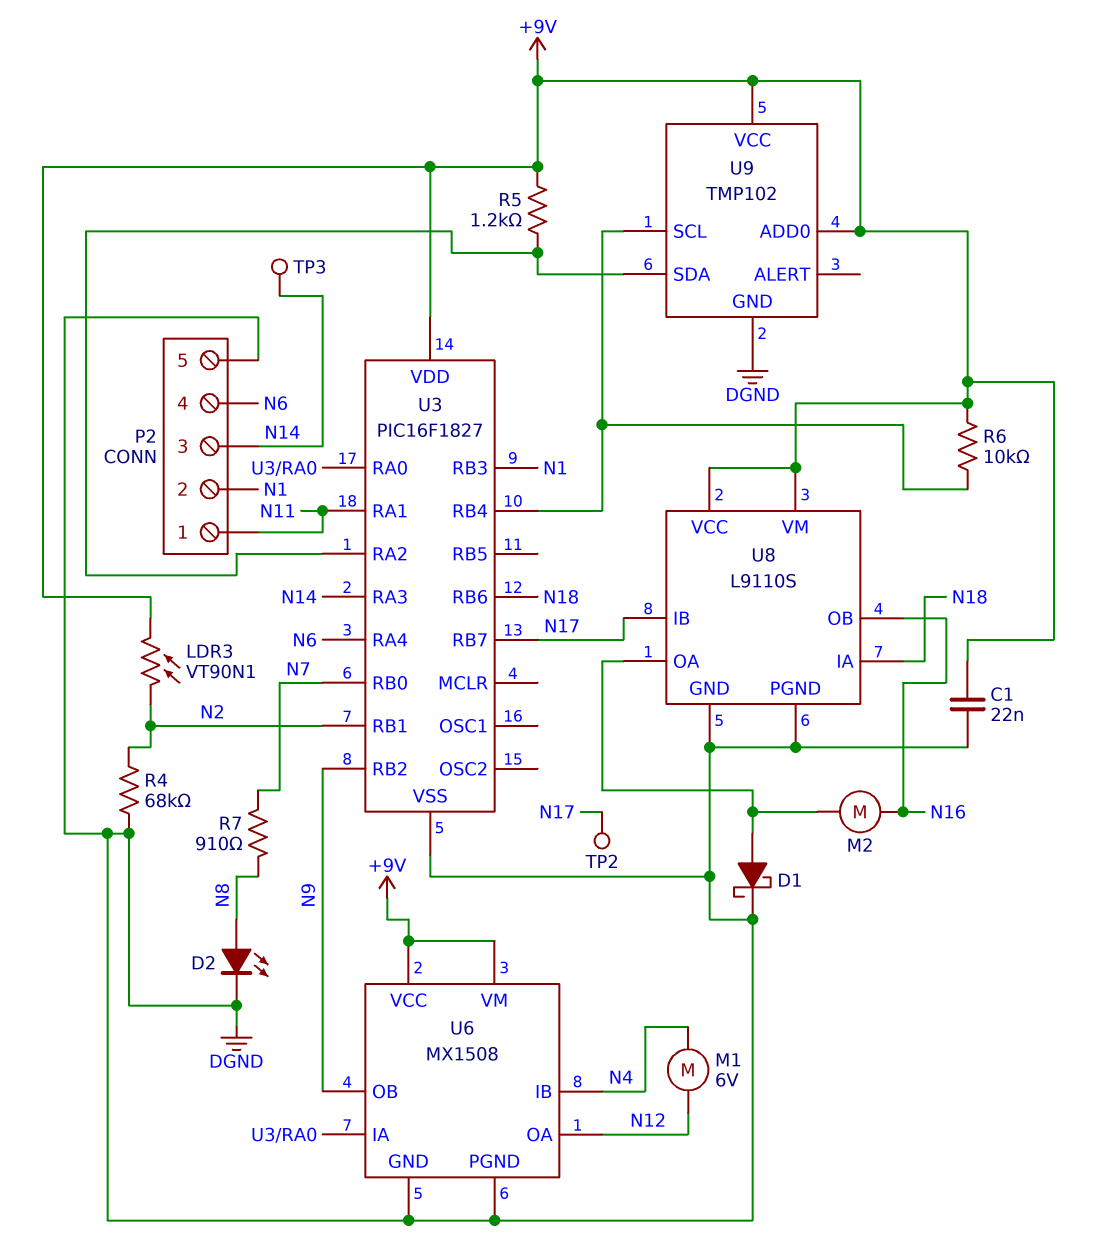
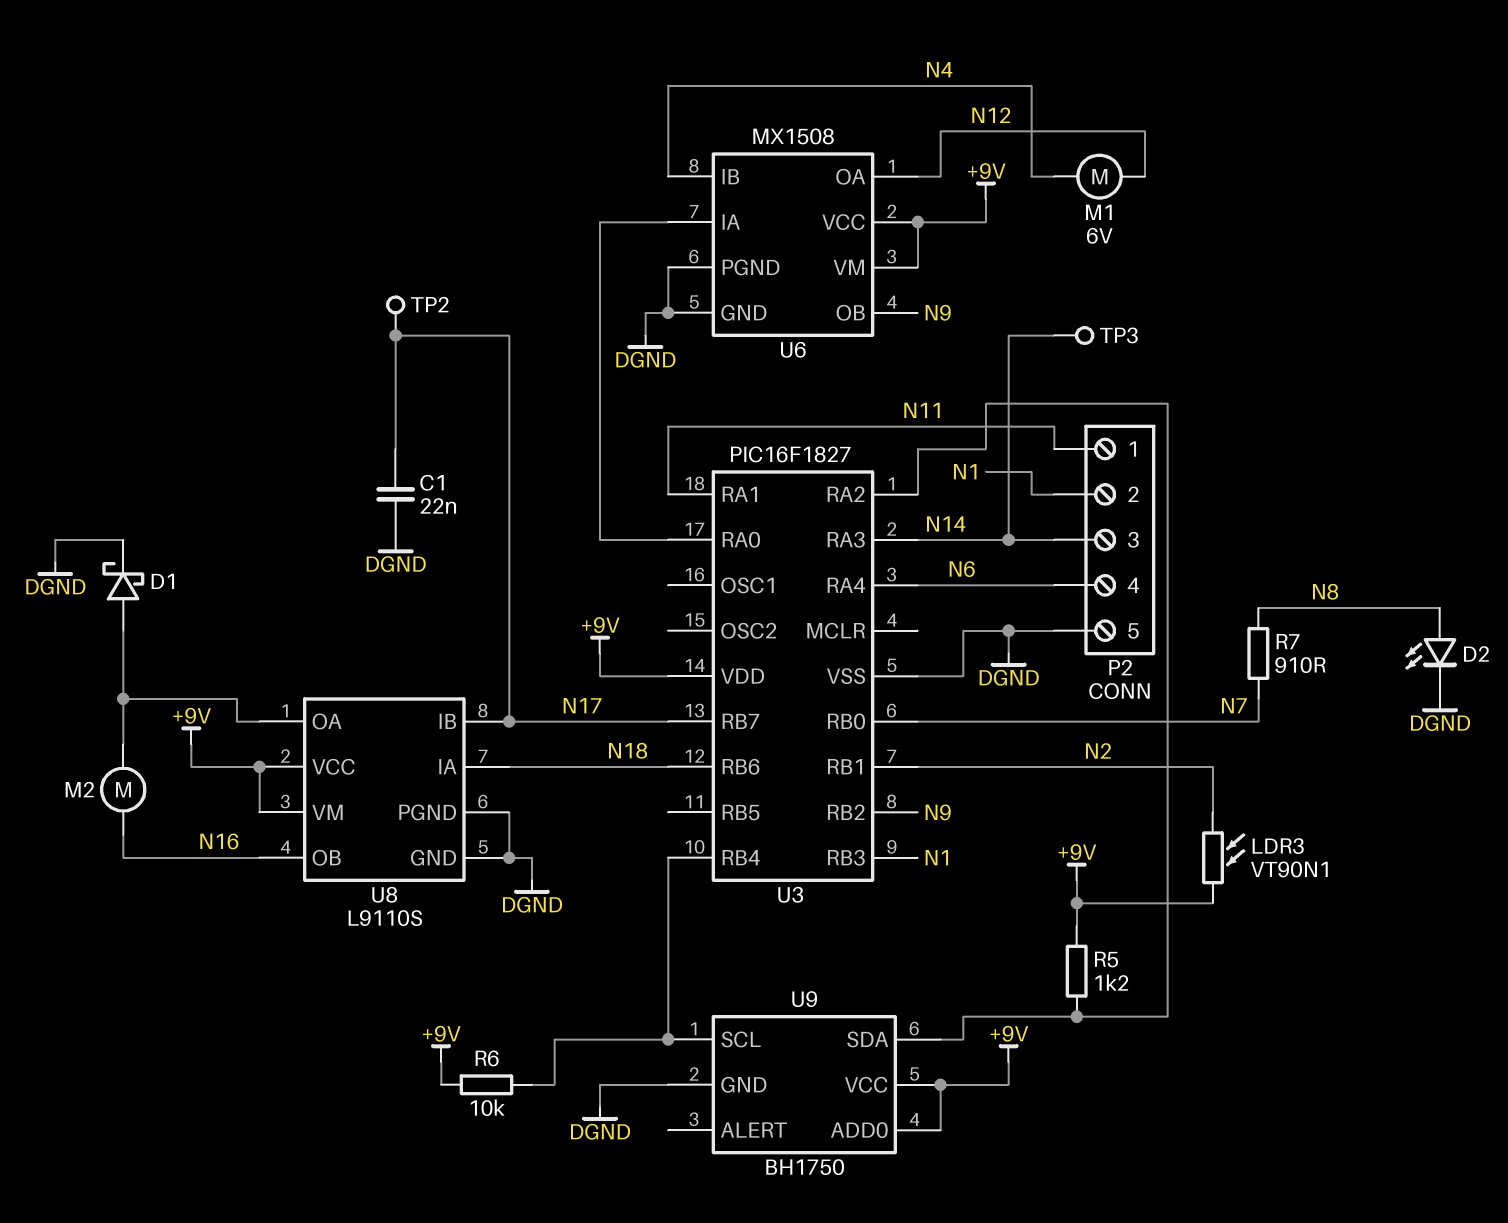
C1: 22nF (+9V, DGND) -> 22nF (DGND, N17)
R4: 68k (DGND, N2) -> none
U9: TMP102 -> BH1750

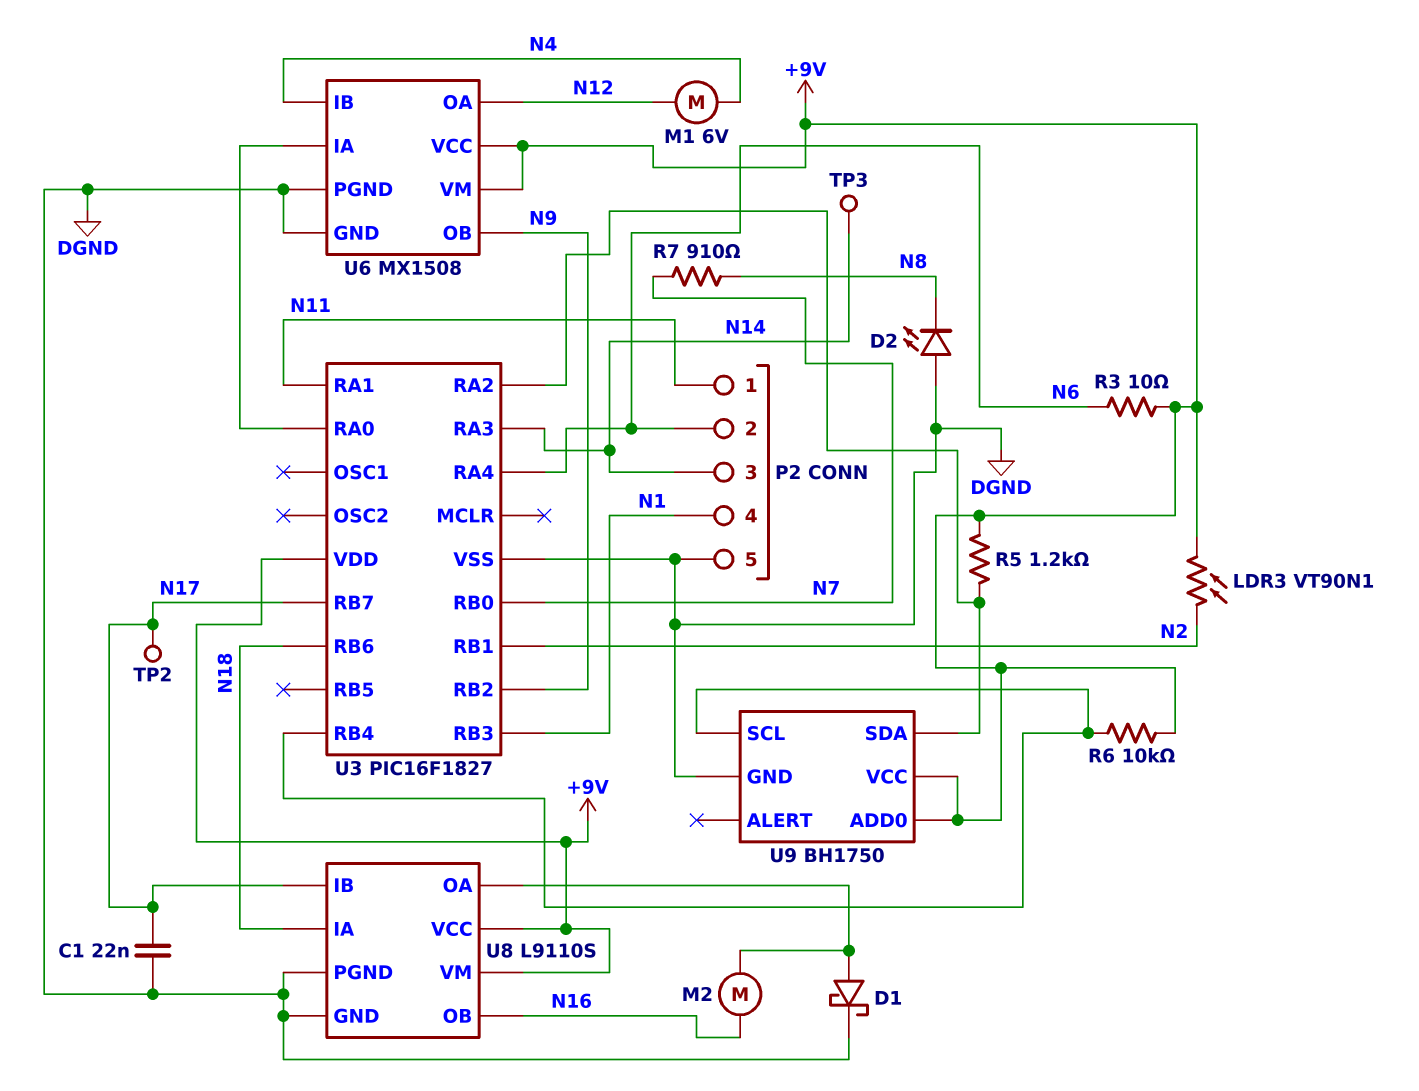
D2: LED (A N8, K DGND) -> LED (A DGND, K N8)
P2 pin 2: N1 -> N6
P2 pin 4: N6 -> N1
R3: none -> 10 (+9V, N6)

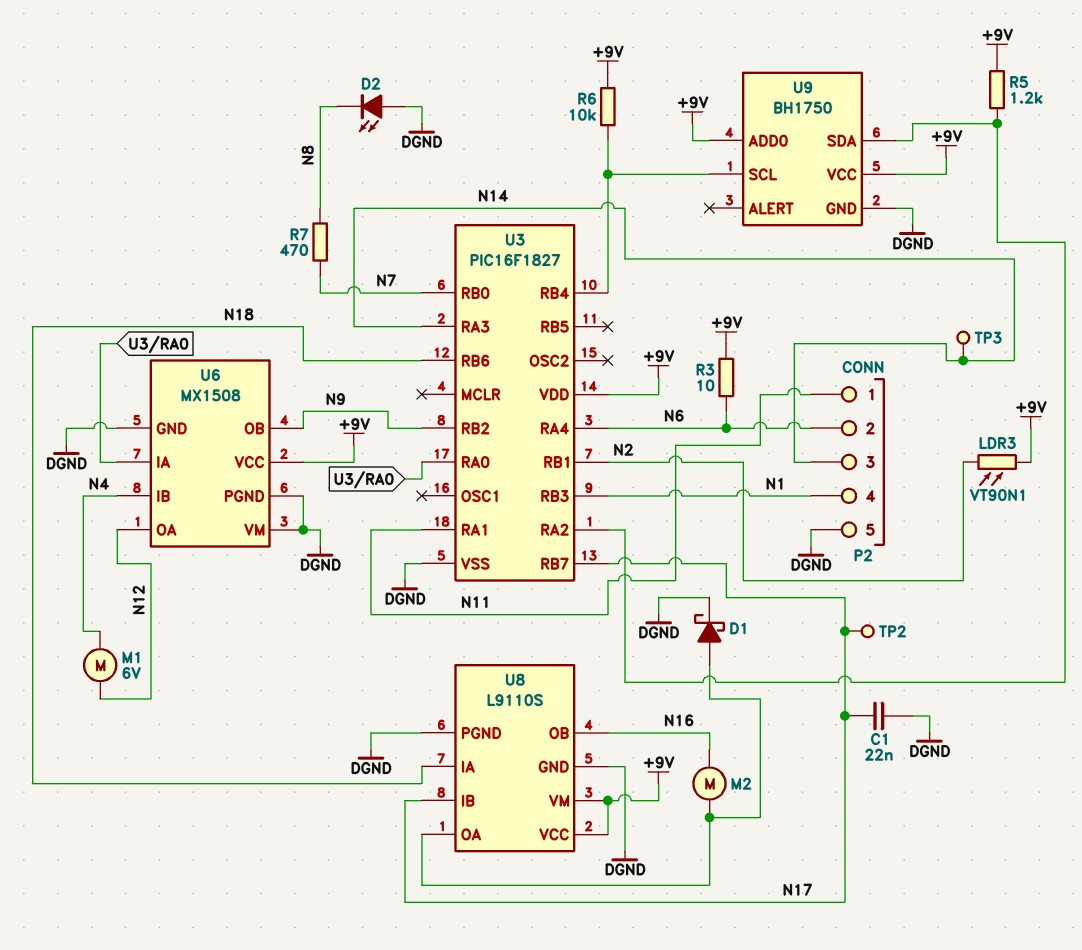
R7: 910 (N7, N8) -> 470 (N7, N8)
U6 pin VM: +9V -> DGND

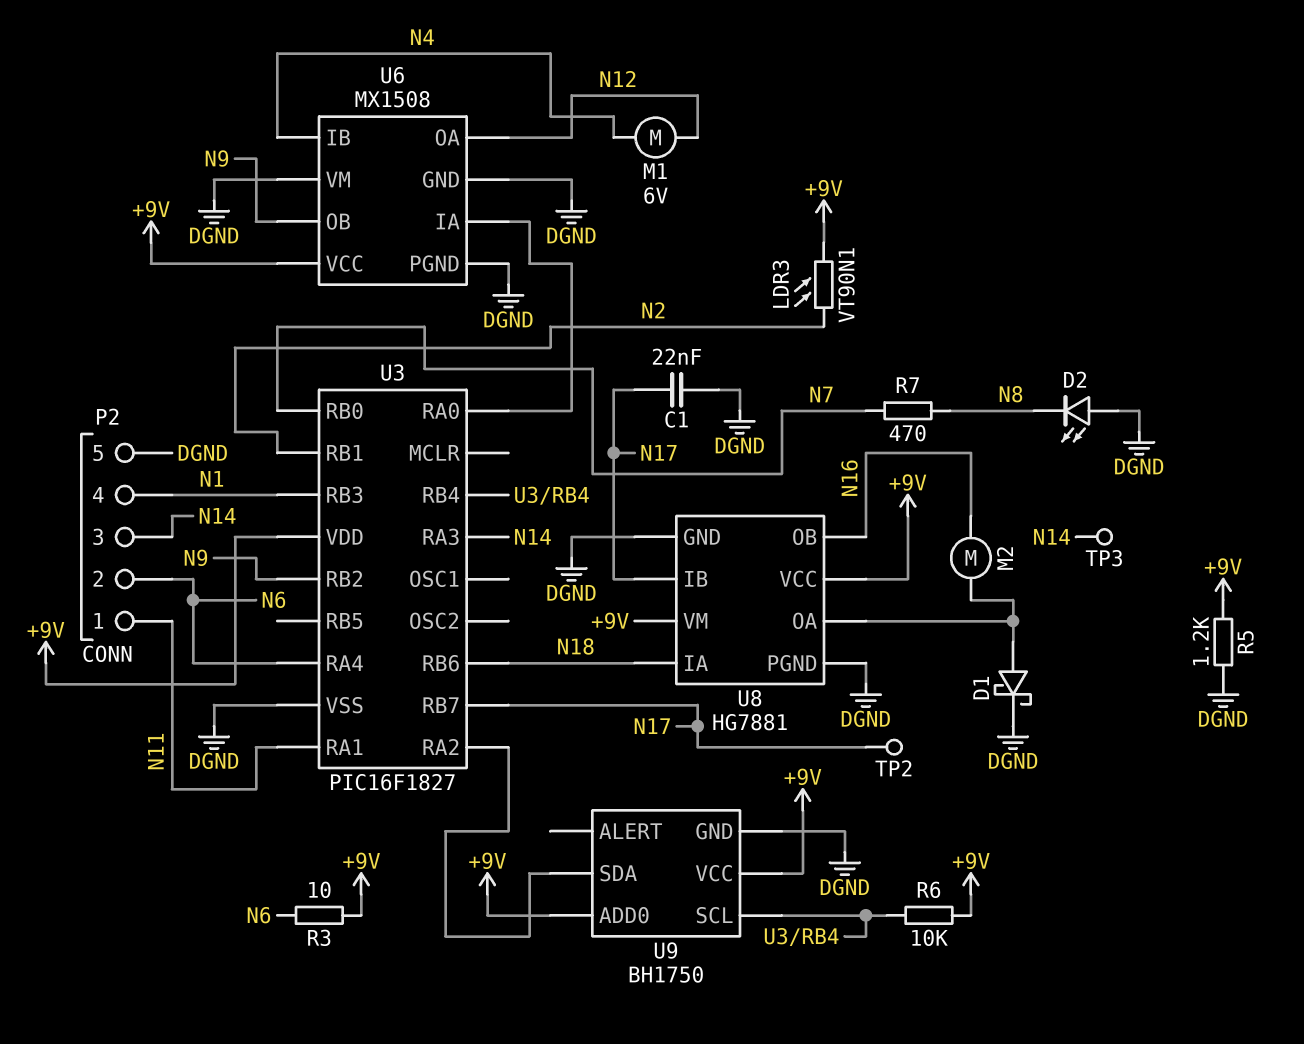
R5: 1.2k (+9V, U3/RA2) -> 1.2k (+9V, DGND)
U8: L9110S -> HG7881

